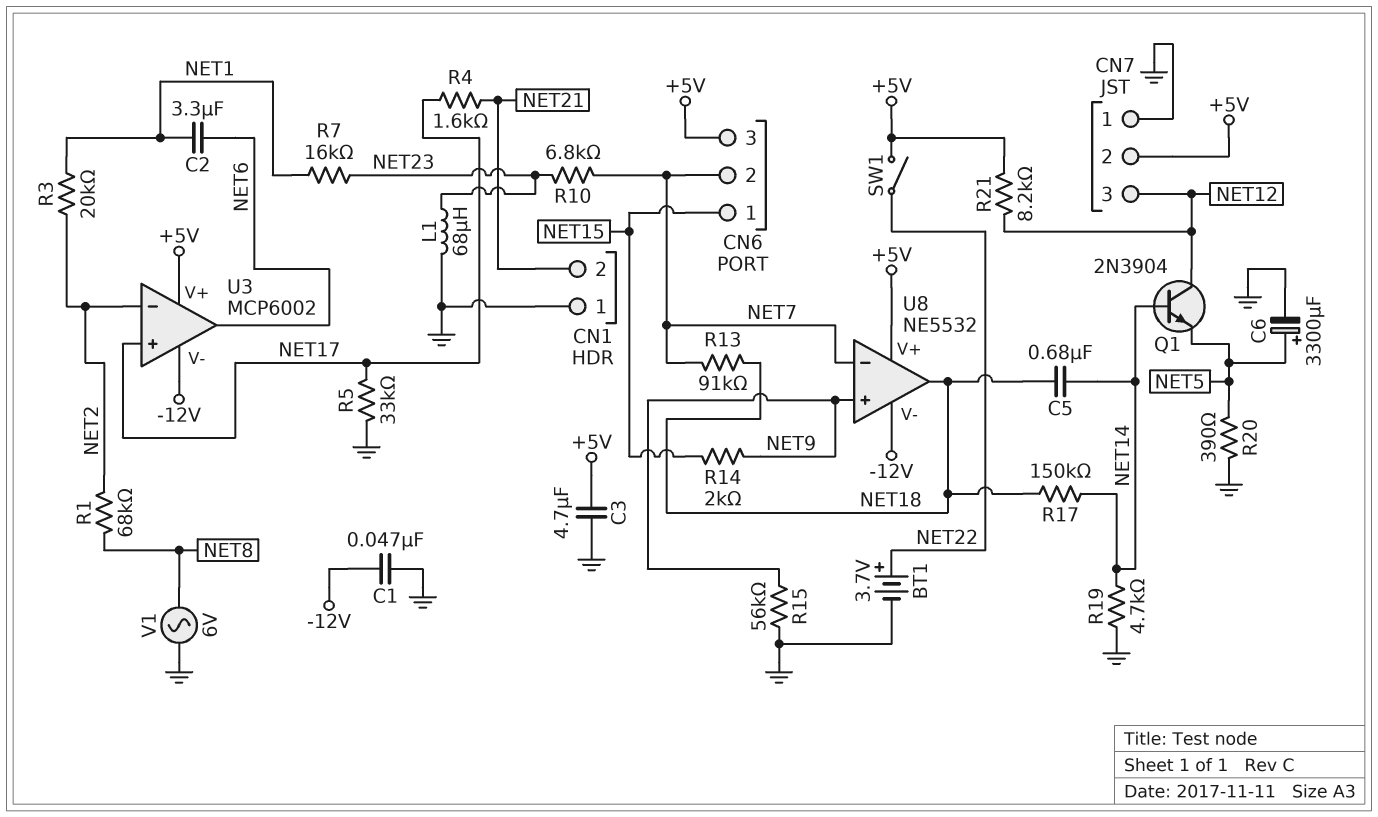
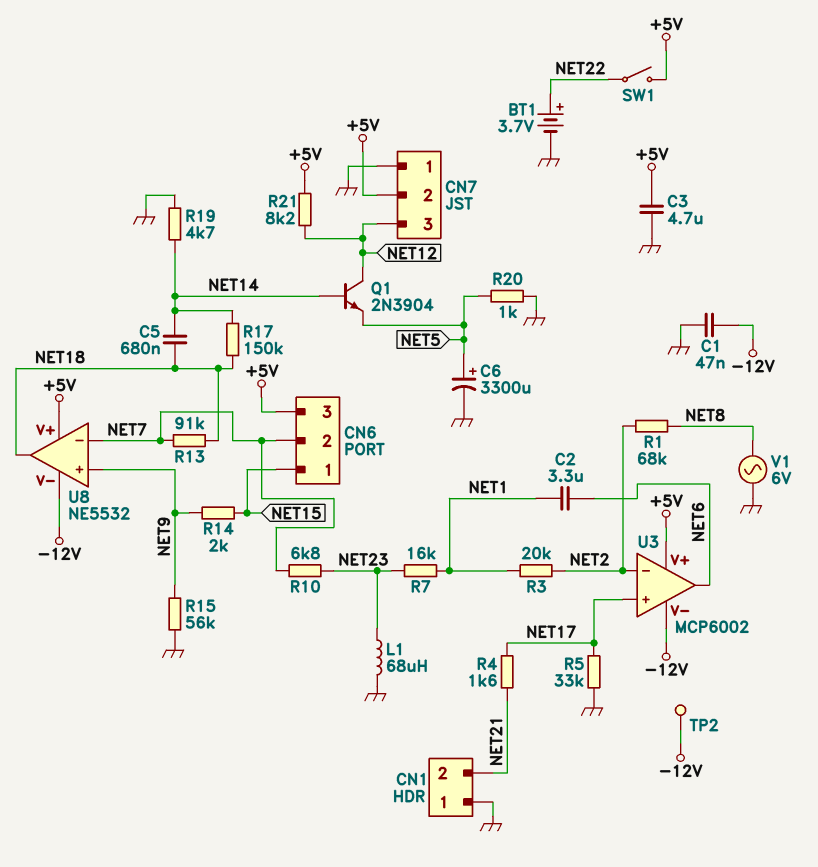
R20: 390 (GND, NET5) -> 1k (GND, NET5)
TP2: none -> test point (-12V)

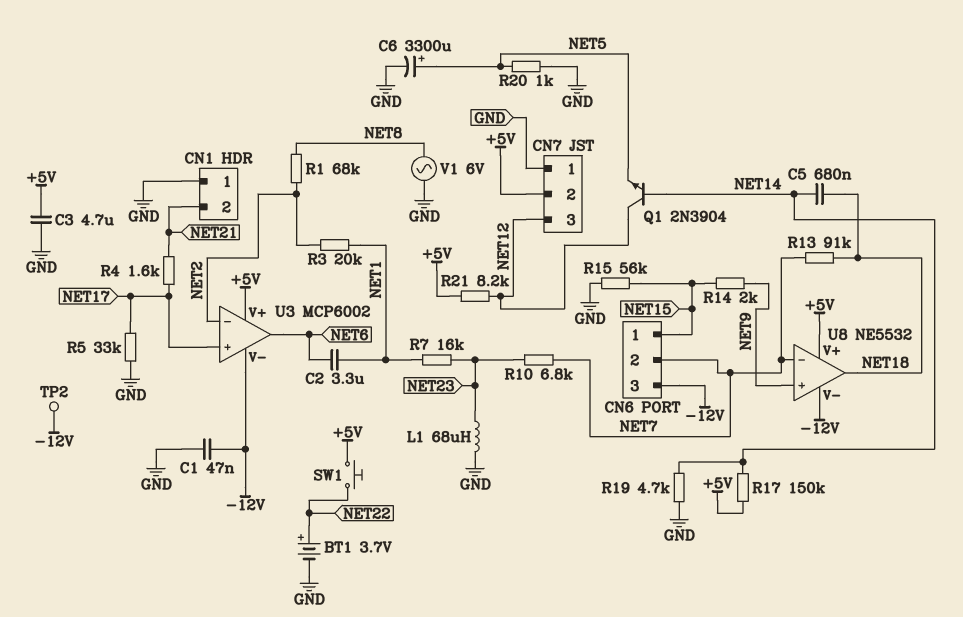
CN6 pin 3: +5V -> -12V
R15: 56k (GND, NET9) -> 56k (GND, NET15)
R17: 150k (NET14, NET18) -> 150k (+5V, NET14)
SW1: switch (+5V, NET22) -> button (+5V, NET22)

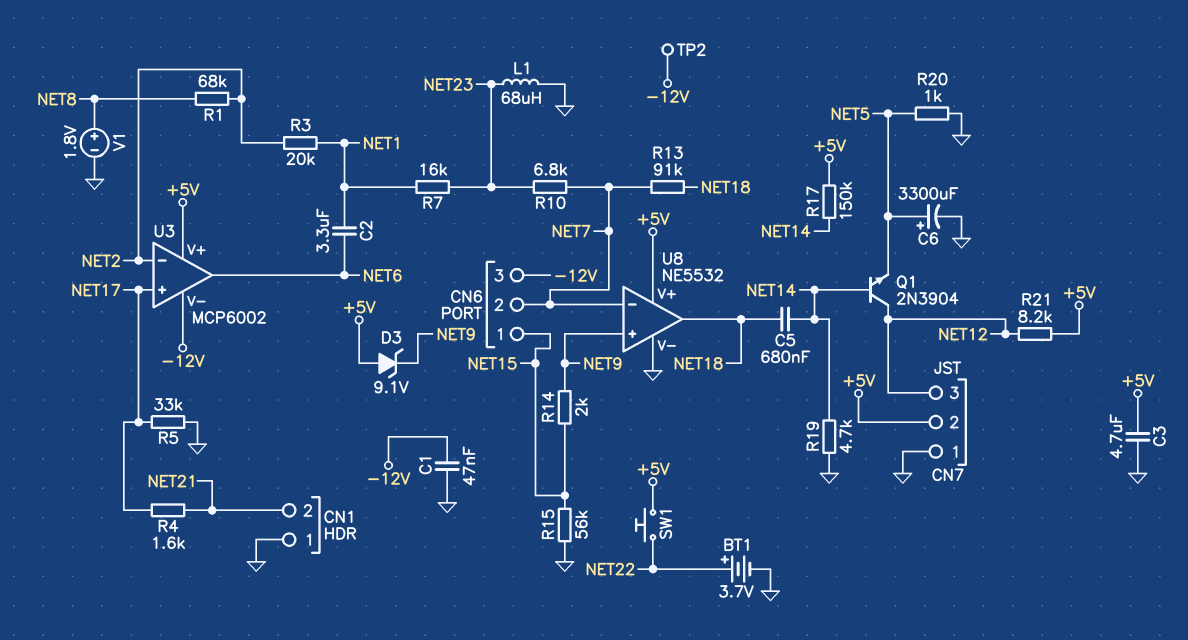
D3: none -> zener 9.1V (A +5V, K NET9)
U8 pin V-: -12V -> GND
V1: AC 6V (GND, NET8) -> 1.8V (plus NET8, minus GND)

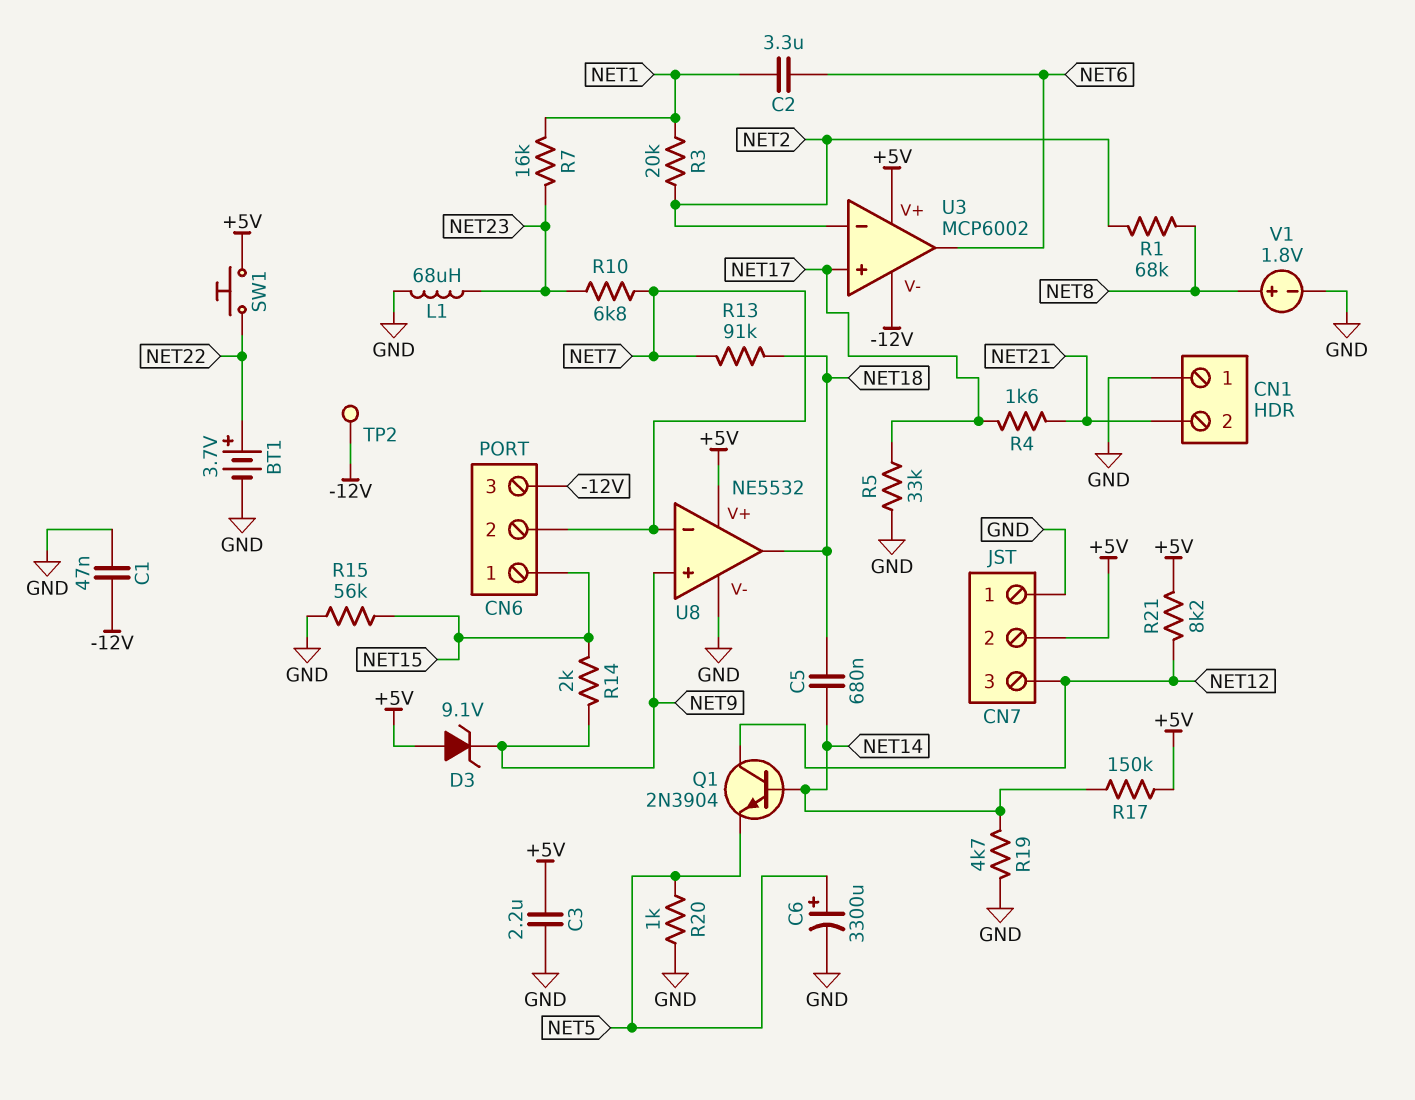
C3: 4.7uF (+5V, GND) -> 2.2uF (+5V, GND)

